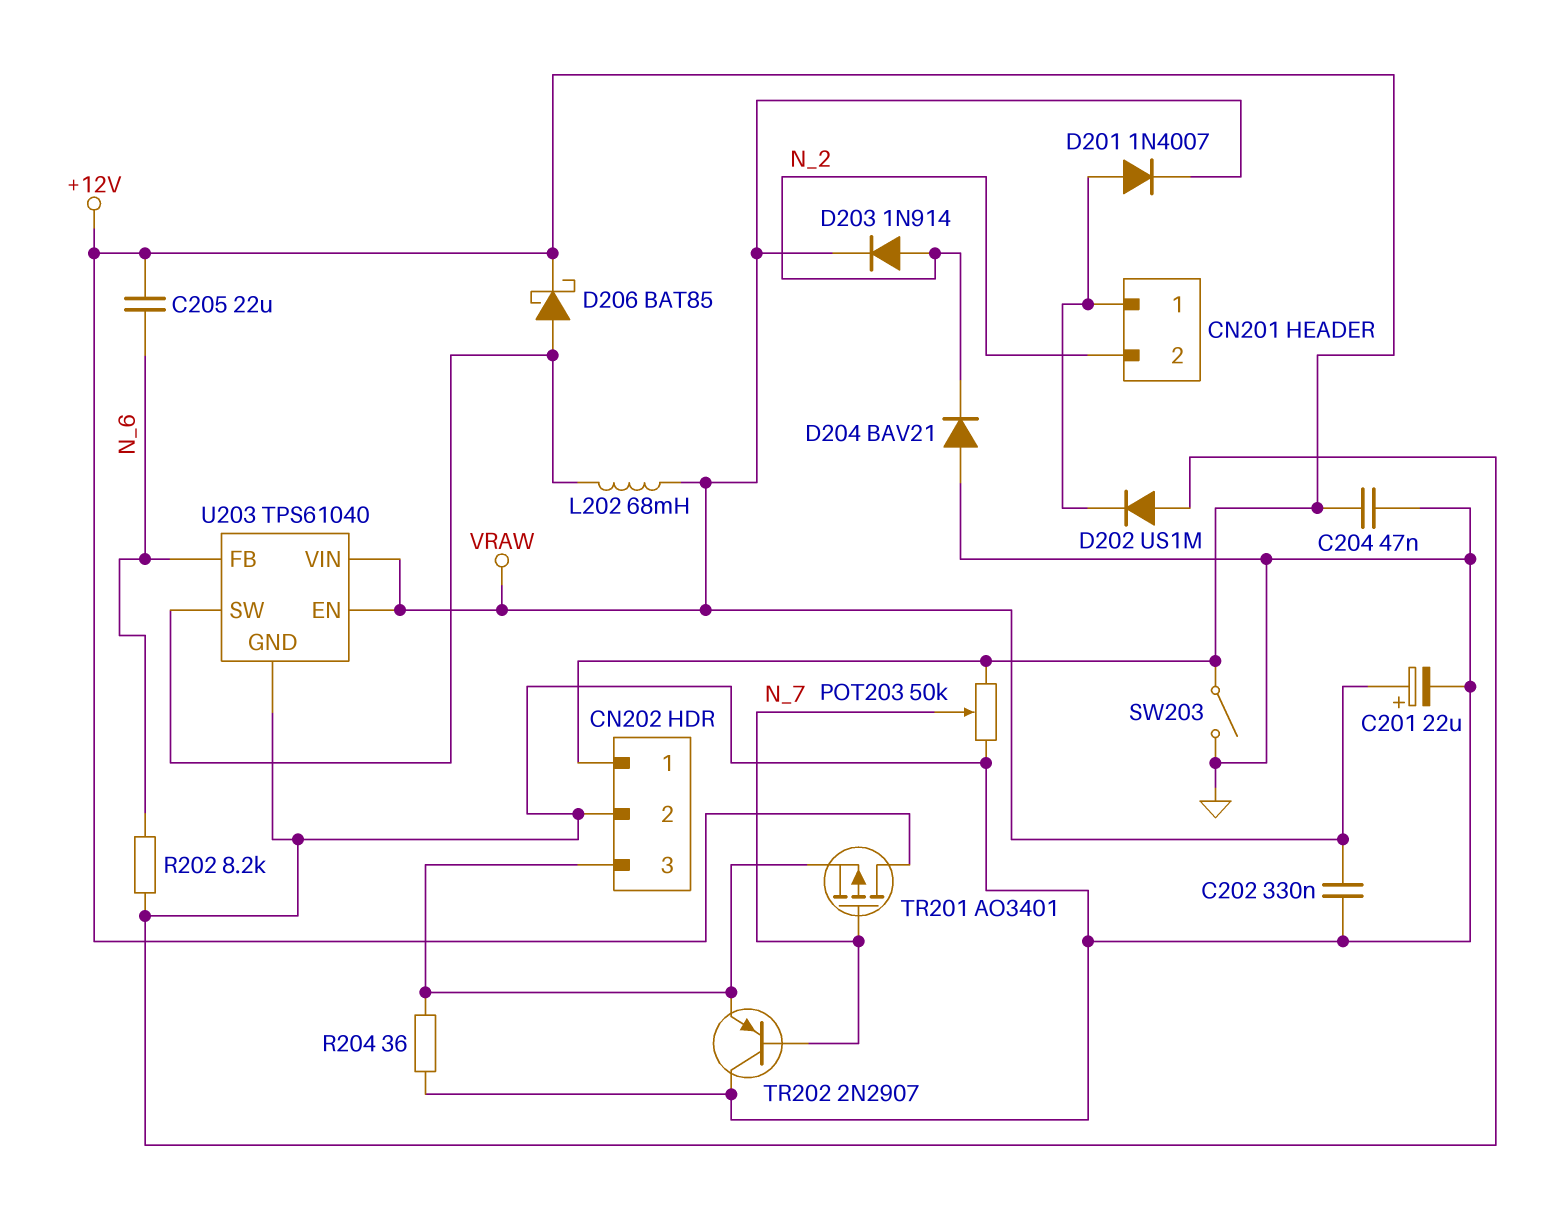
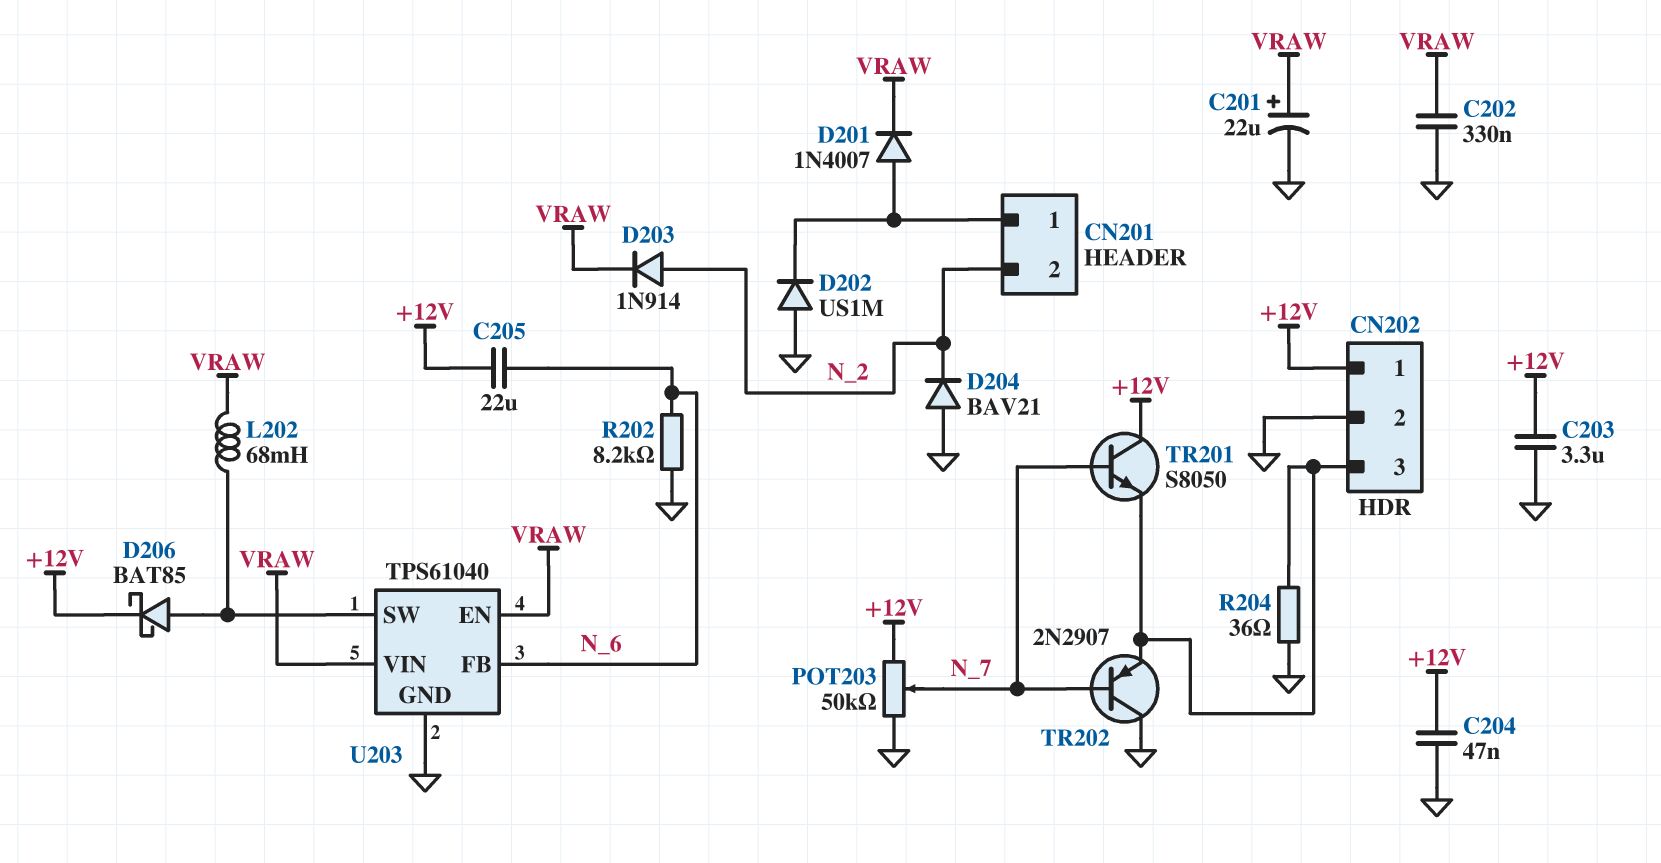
C203: none -> 3.3uF (+12V, GND)
SW203: switch (+12V, GND) -> none
TR201: PMOS AO3401 (G N_7, D +12V, S CN202/3) -> NPN S8050 (B N_7, C +12V, E CN202/3)

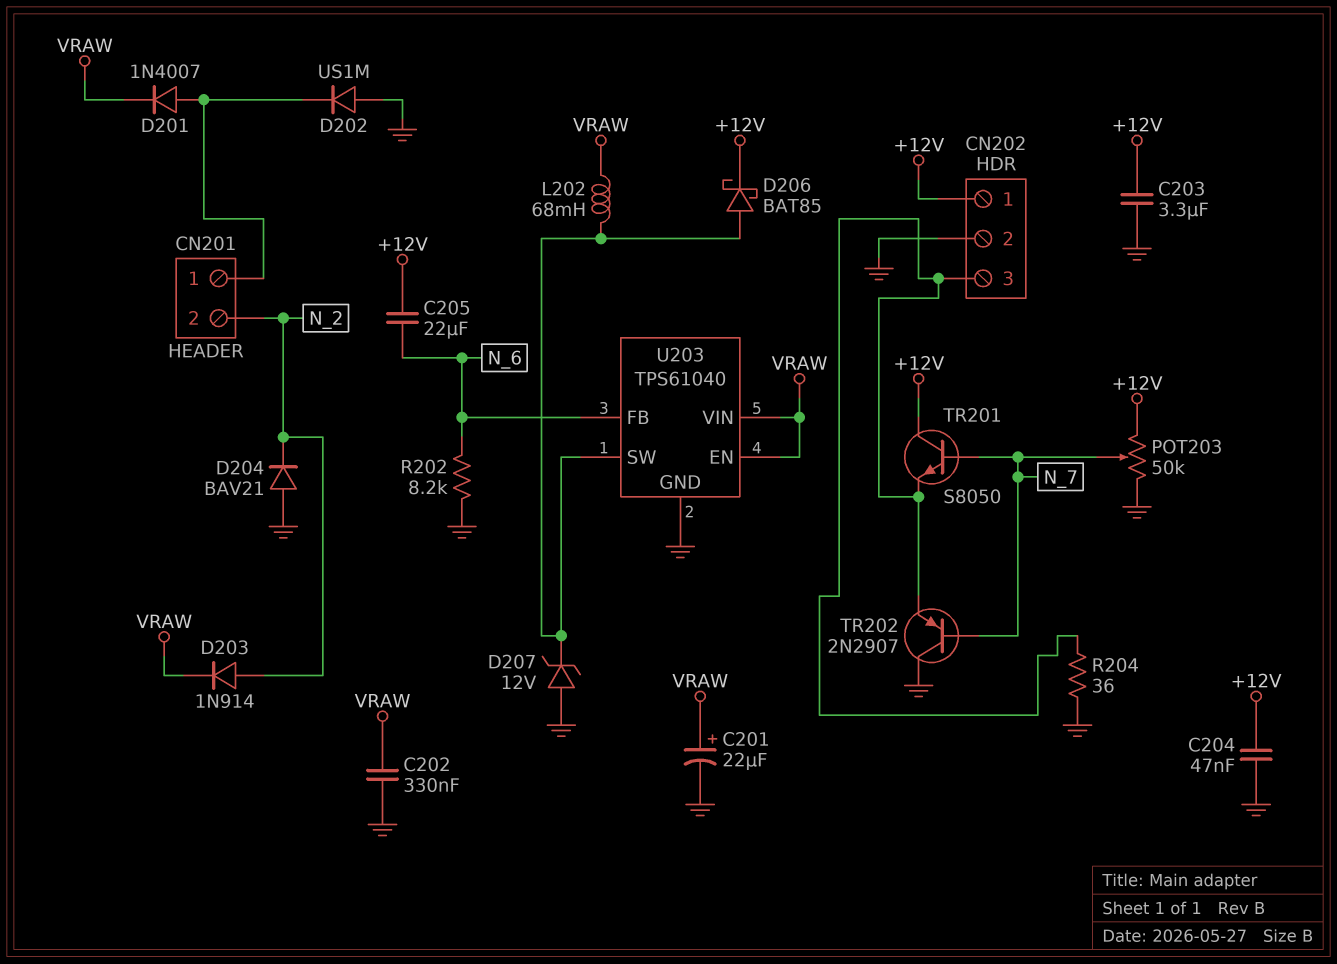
D207: none -> zener 12V (A GND, K U203/SW)

